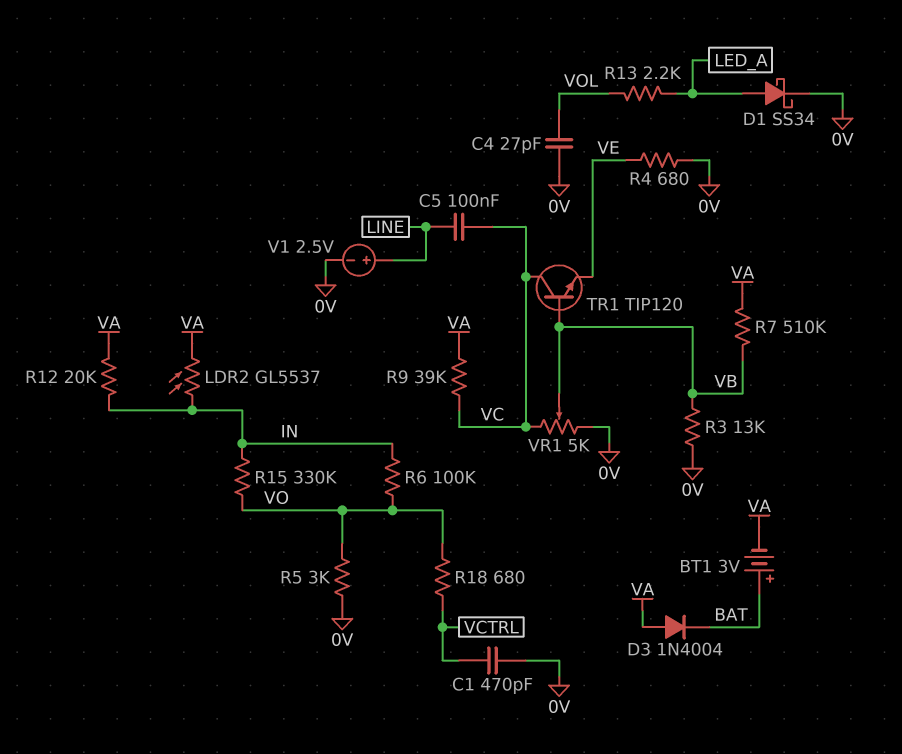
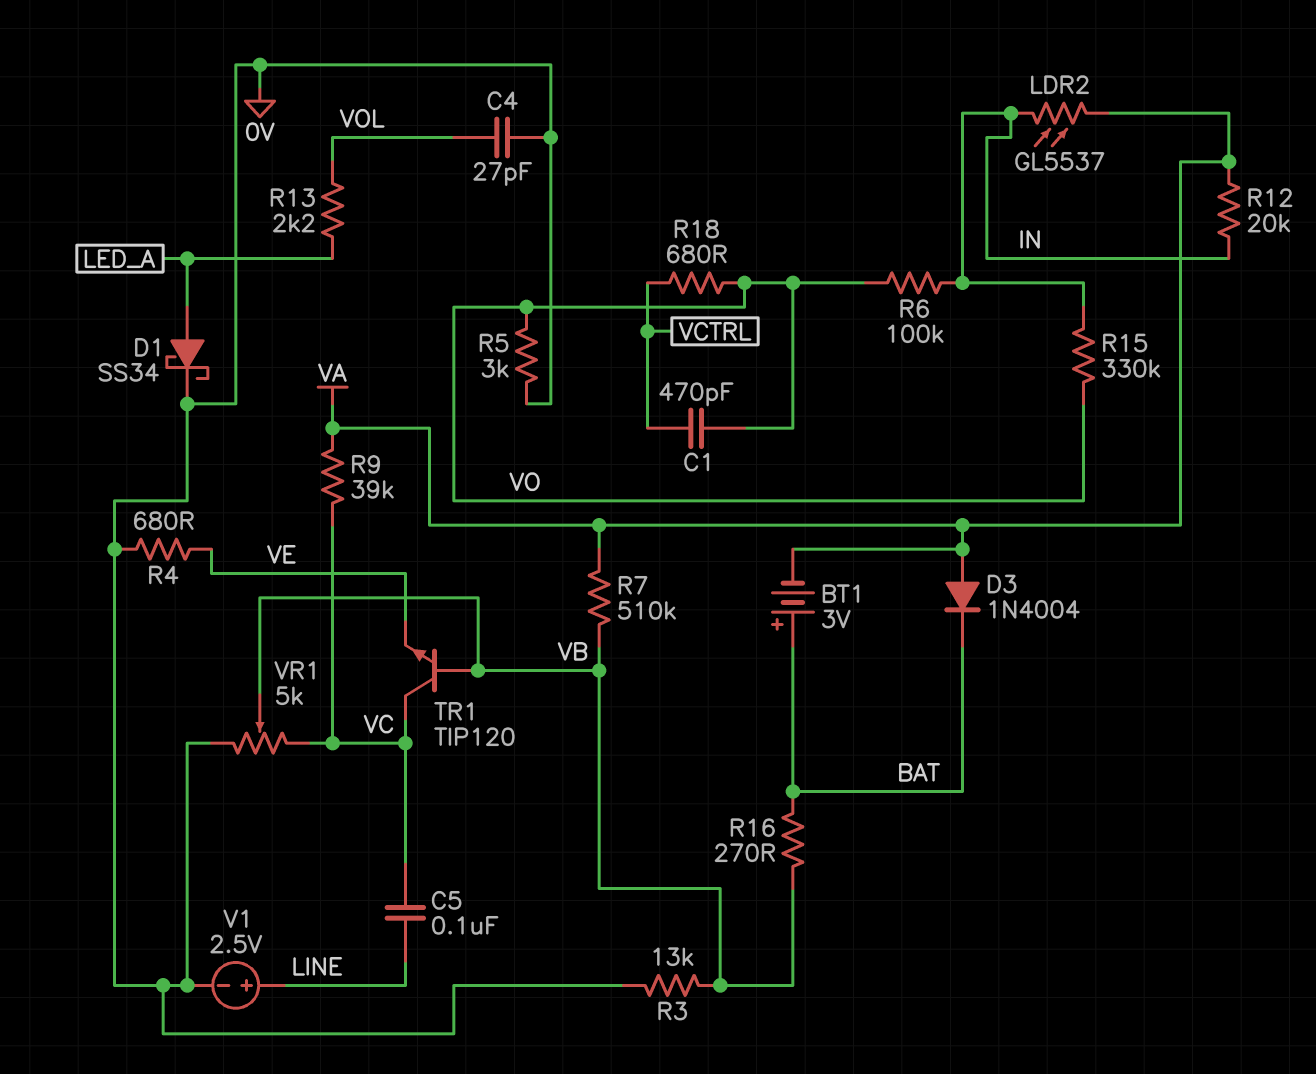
C1: 470pF (0V, VCTRL) -> 470pF (VCTRL, VO)
R16: none -> 270 (BAT, VB)

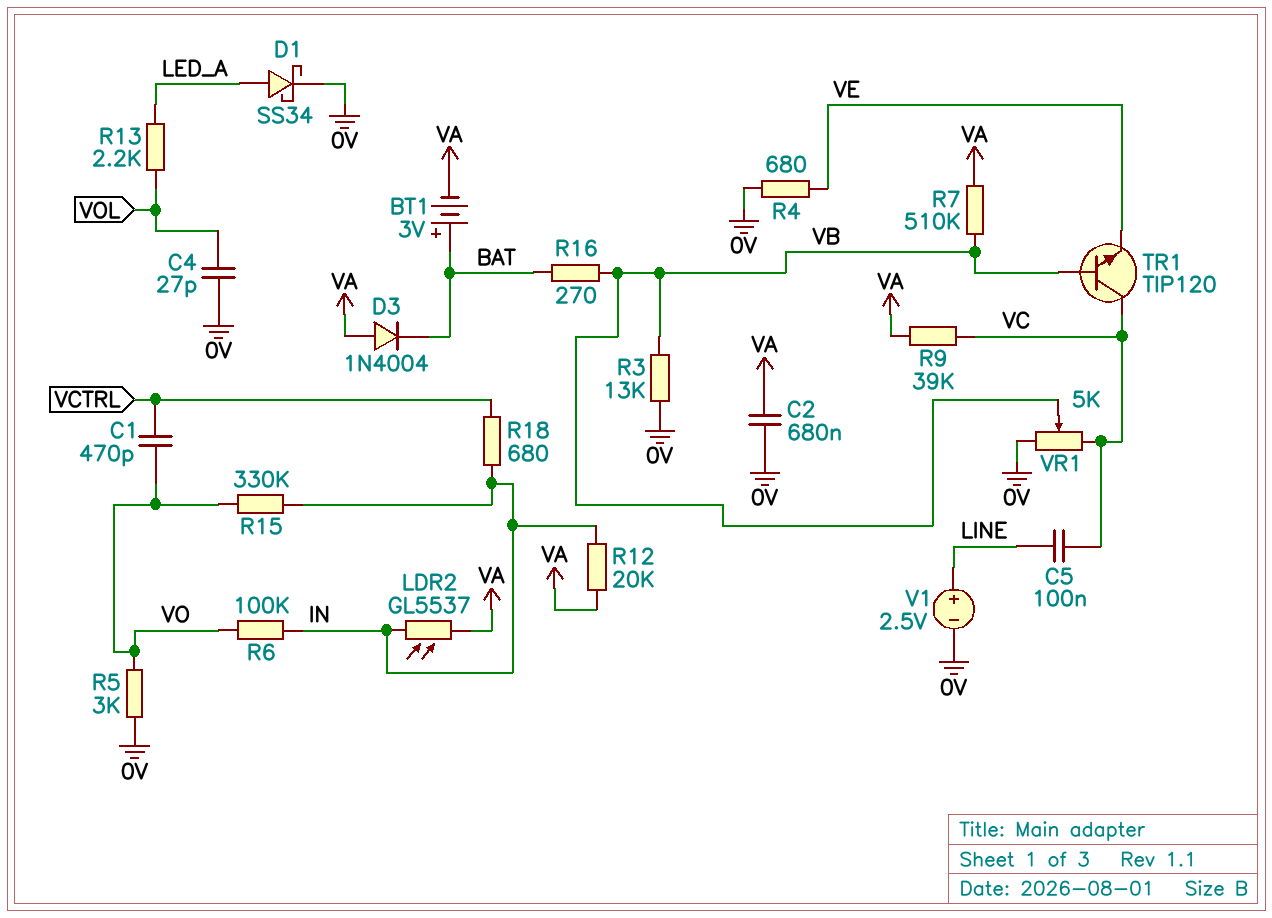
C2: none -> 680nF (0V, VA)
R18: 680 (VCTRL, VO) -> 680 (IN, VCTRL)

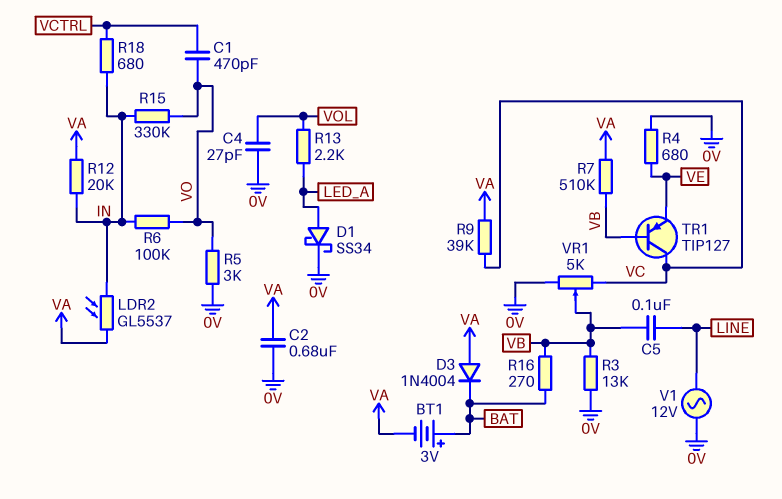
C5: 100nF (LINE, VC) -> 100nF (LINE, VB)
TR1: NPN TIP120 (B VB, C VC, E VE) -> PNP TIP127 (B VB, C VC, E VE)
V1: 2.5V (plus LINE, minus 0V) -> AC 12V (0V, LINE)

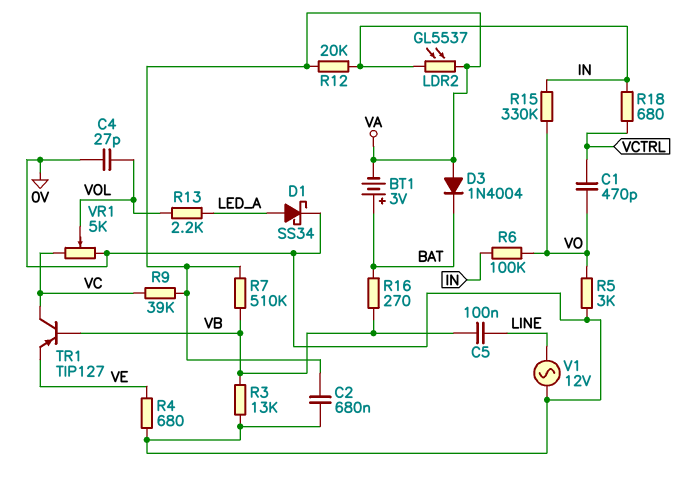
VR1: 5k (0V, VC, wiper VB) -> 5k (0V, VC, wiper VOL)

